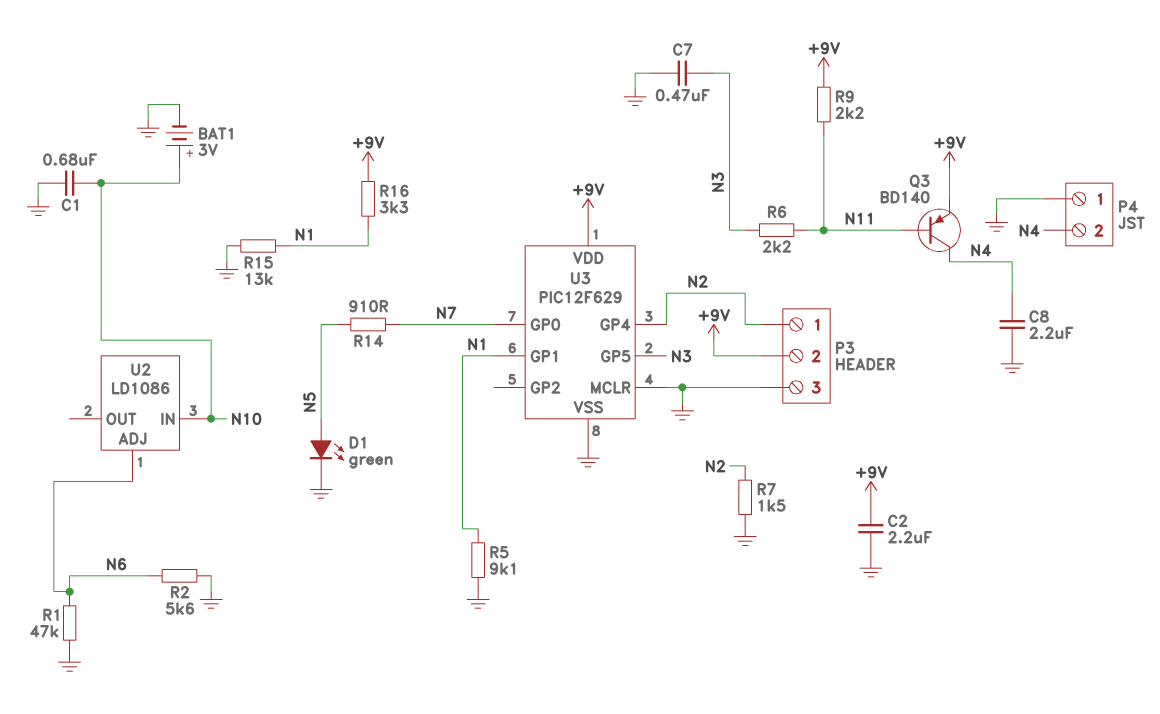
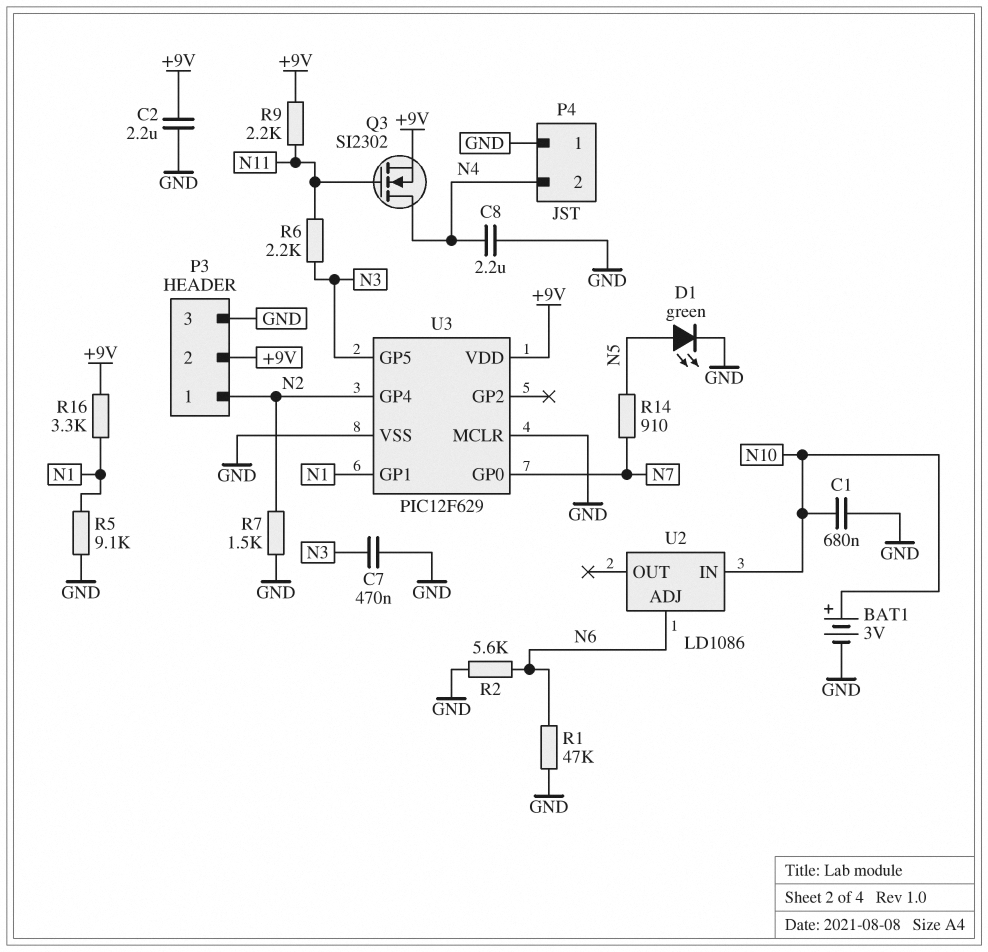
Q3: PNP BD140 (B N11, C N4, E +9V) -> NMOS SI2302 (G N11, D N4, S +9V)
R15: 13k (GND, N1) -> none

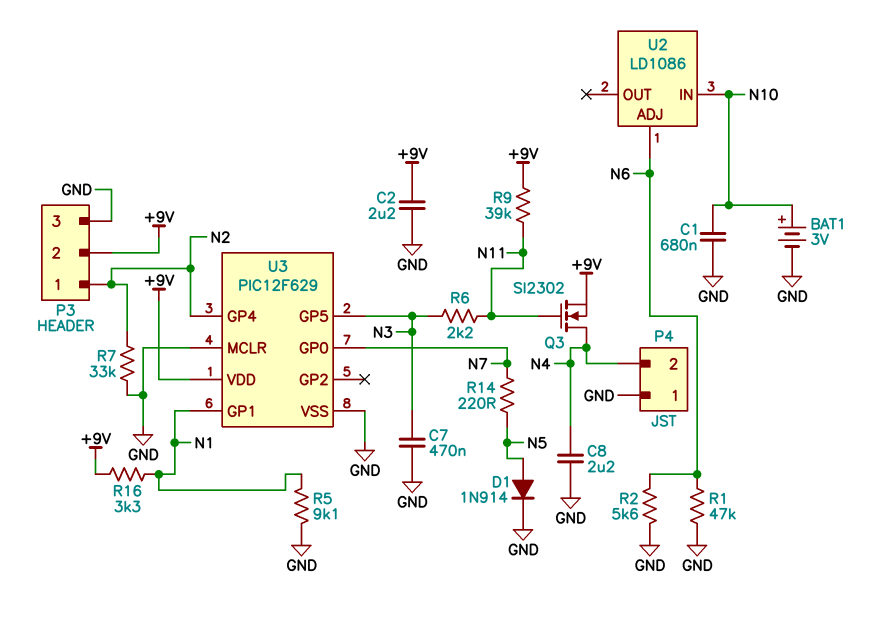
D1: LED green (A N5, K GND) -> diode 1N914 (A N5, K GND)
R7: 1.5k (GND, N2) -> 33k (GND, N2)
R9: 2.2k (+9V, N11) -> 39k (+9V, N11)
R14: 910 (N5, N7) -> 220 (N5, N7)

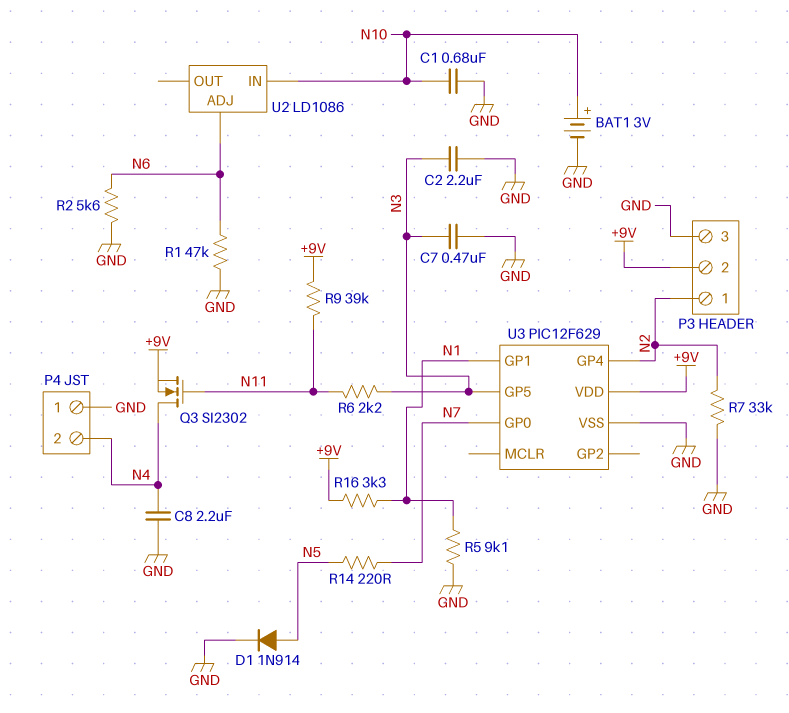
C2: 2.2uF (+9V, GND) -> 2.2uF (GND, N3)
U3 pin MCLR: GND -> none

